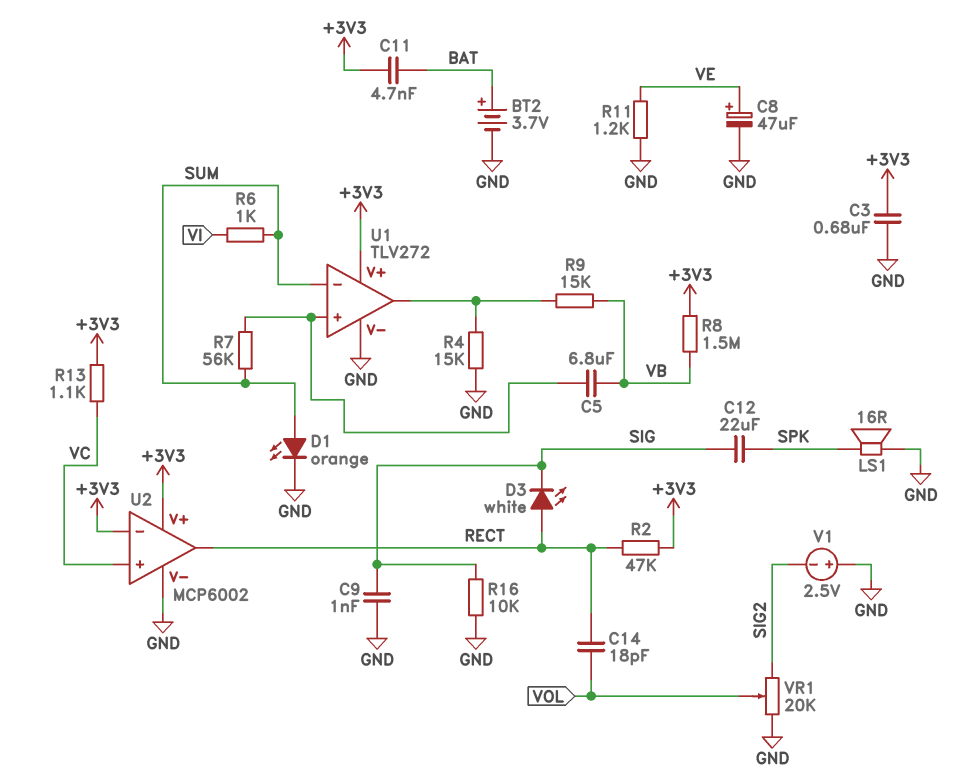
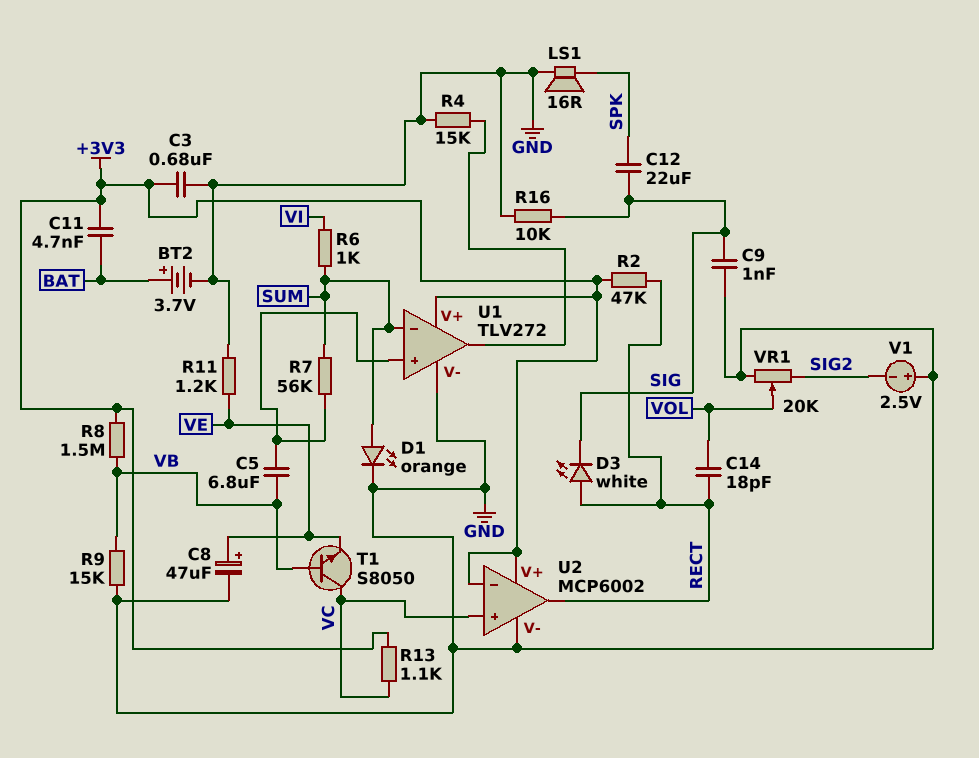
R9: 15k (U1/out, VB) -> 15k (GND, VB)
T1: none -> NPN S8050 (B VB, C VC, E VE)

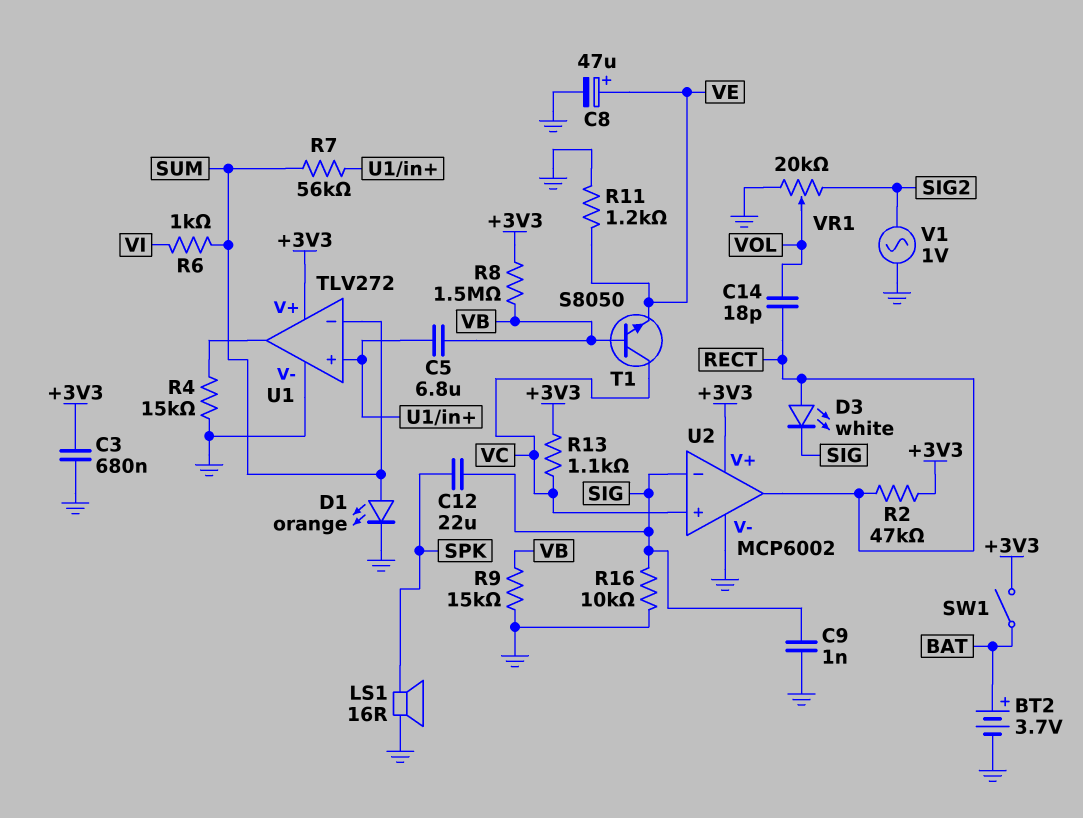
C11: 4.7nF (+3V3, BAT) -> none
SW1: none -> switch (+3V3, BAT)
U2 pin in-: +3V3 -> SIG
V1: 2.5V (plus GND, minus SIG2) -> AC 1V (GND, SIG2)

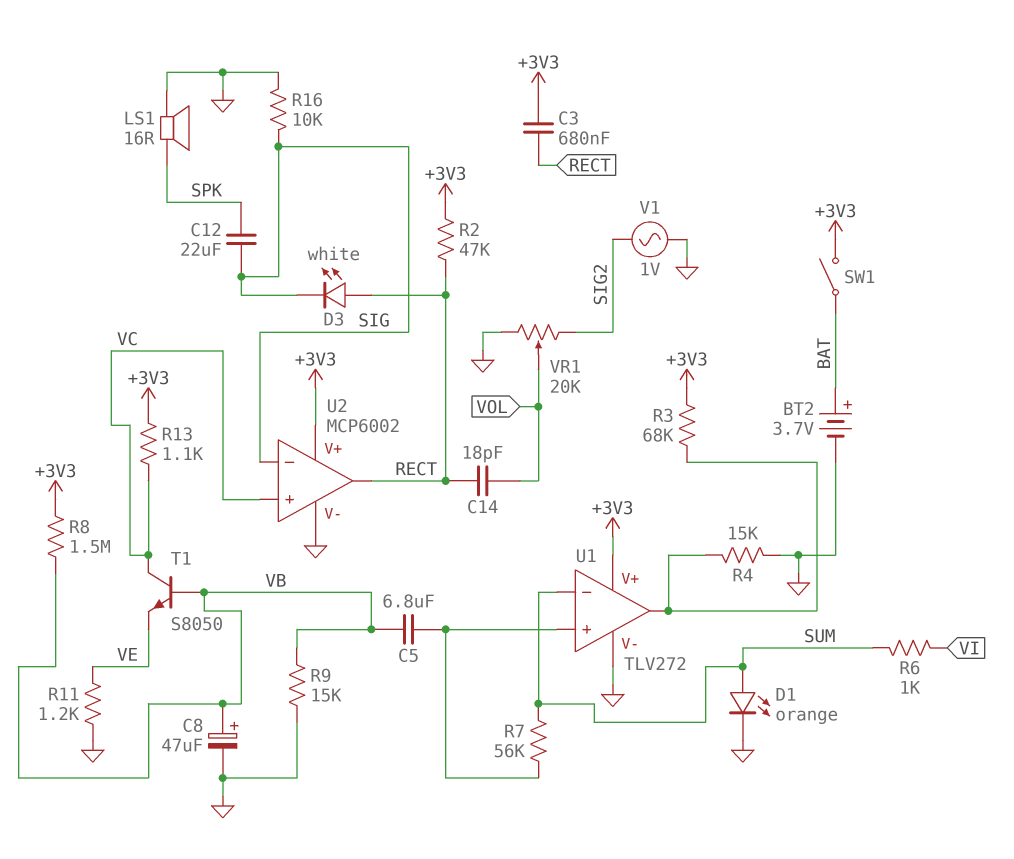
C3: 680nF (+3V3, GND) -> 680nF (+3V3, RECT)
C8: 47uF (plus VE, minus GND) -> 47uF (plus VB, minus GND)
C9: 1nF (GND, SIG) -> none
R3: none -> 68k (+3V3, U1/out)

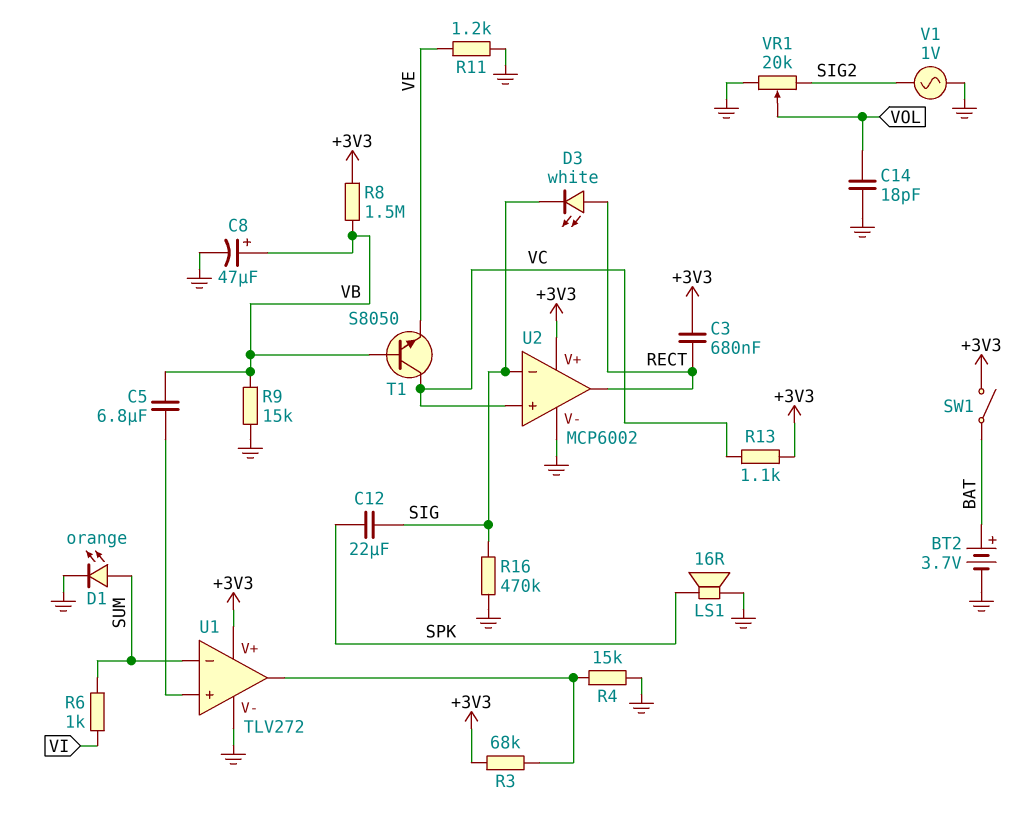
C14: 18pF (RECT, VOL) -> 18pF (GND, VOL)
R2: 47k (+3V3, RECT) -> none
R7: 56k (SUM, U1/in+) -> none
R16: 10k (GND, SIG) -> 470k (GND, SIG)

